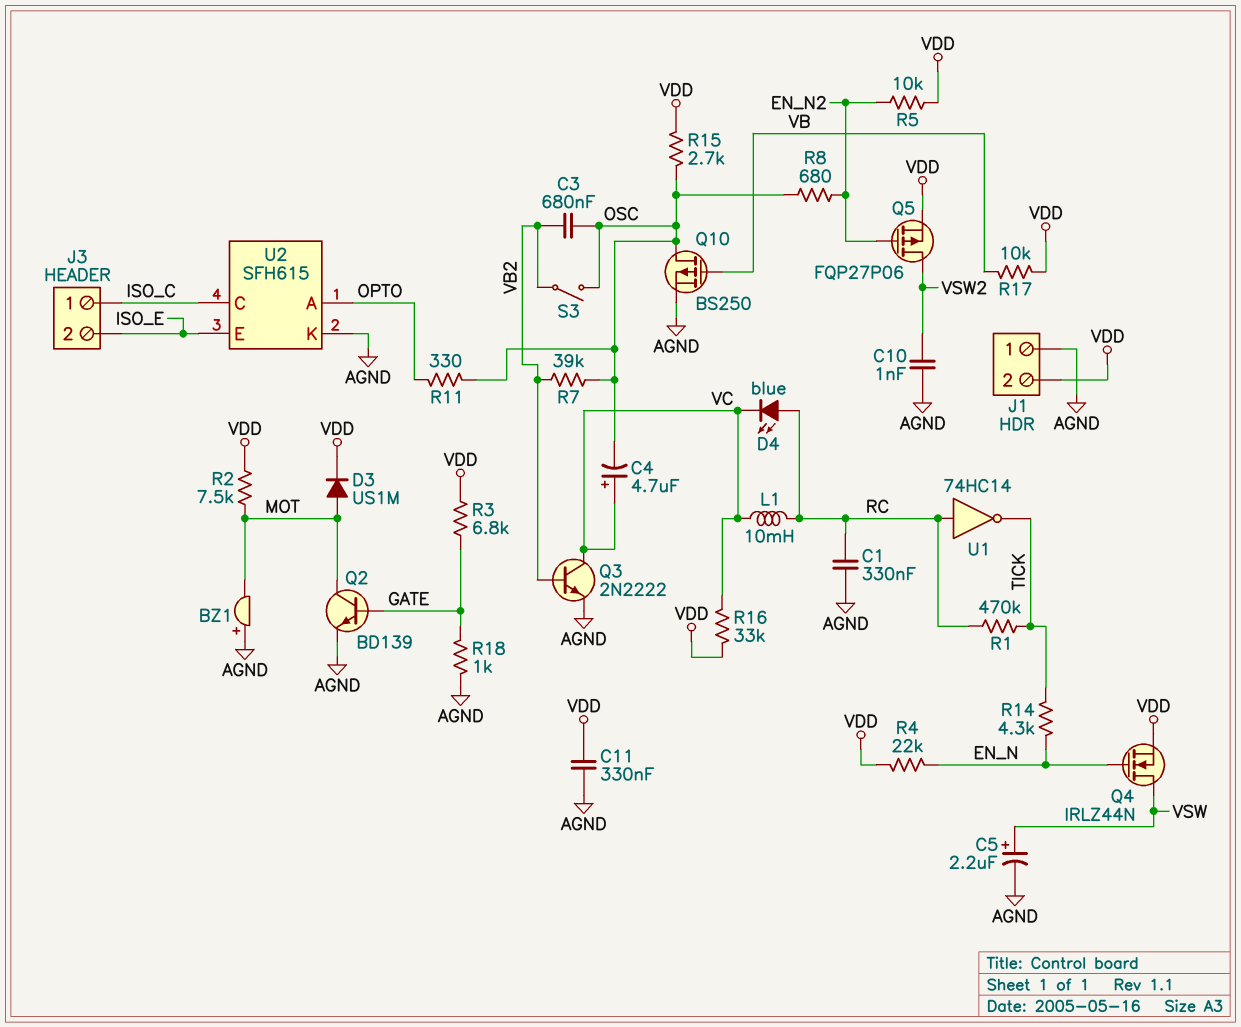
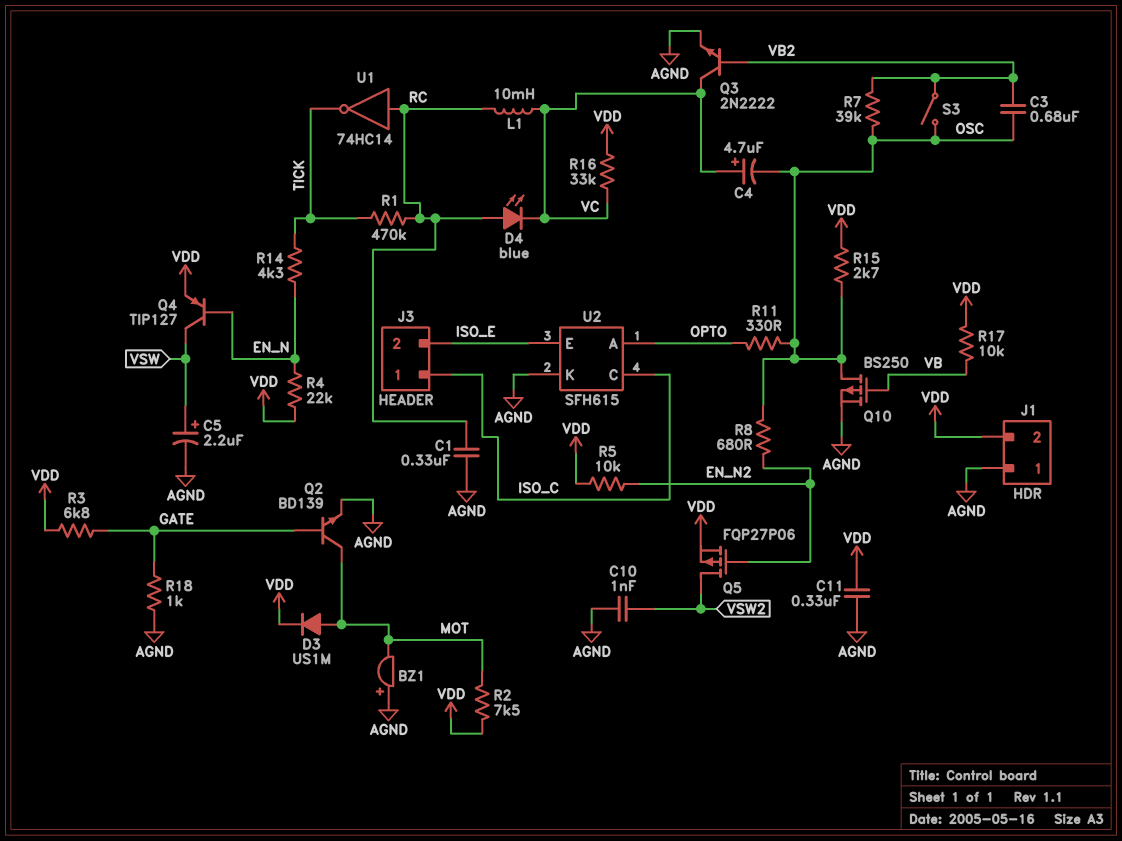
Q4: NMOS IRLZ44N (G EN_N, D VSW, S VDD) -> PNP TIP127 (B EN_N, C VSW, E VDD)

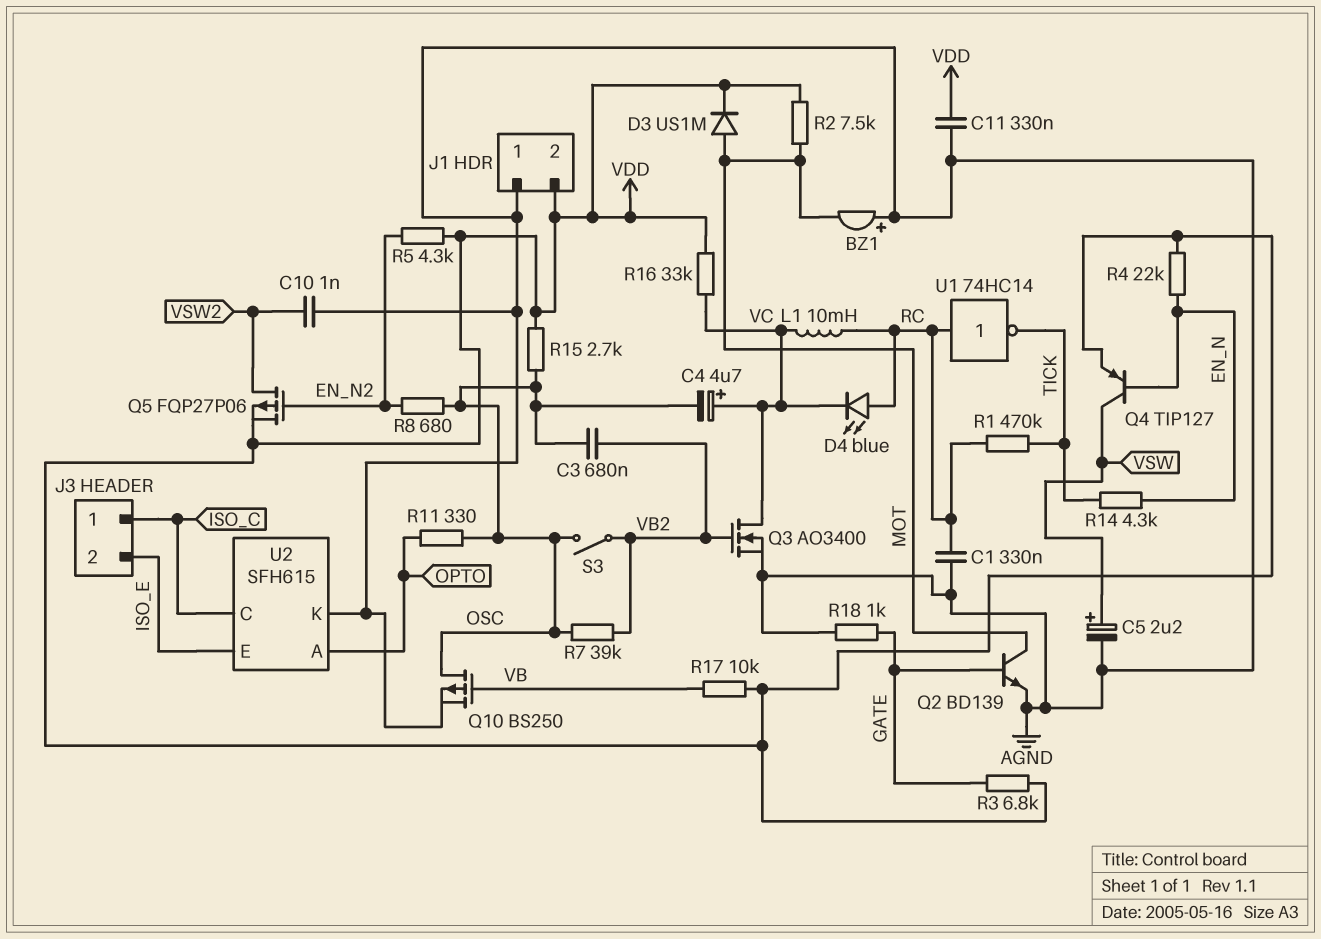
Q3: NPN 2N2222 (B VB2, C VC, E AGND) -> NMOS AO3400 (G VB2, D VC, S AGND)
R5: 10k (EN_N2, VDD) -> 4.3k (EN_N2, VDD)

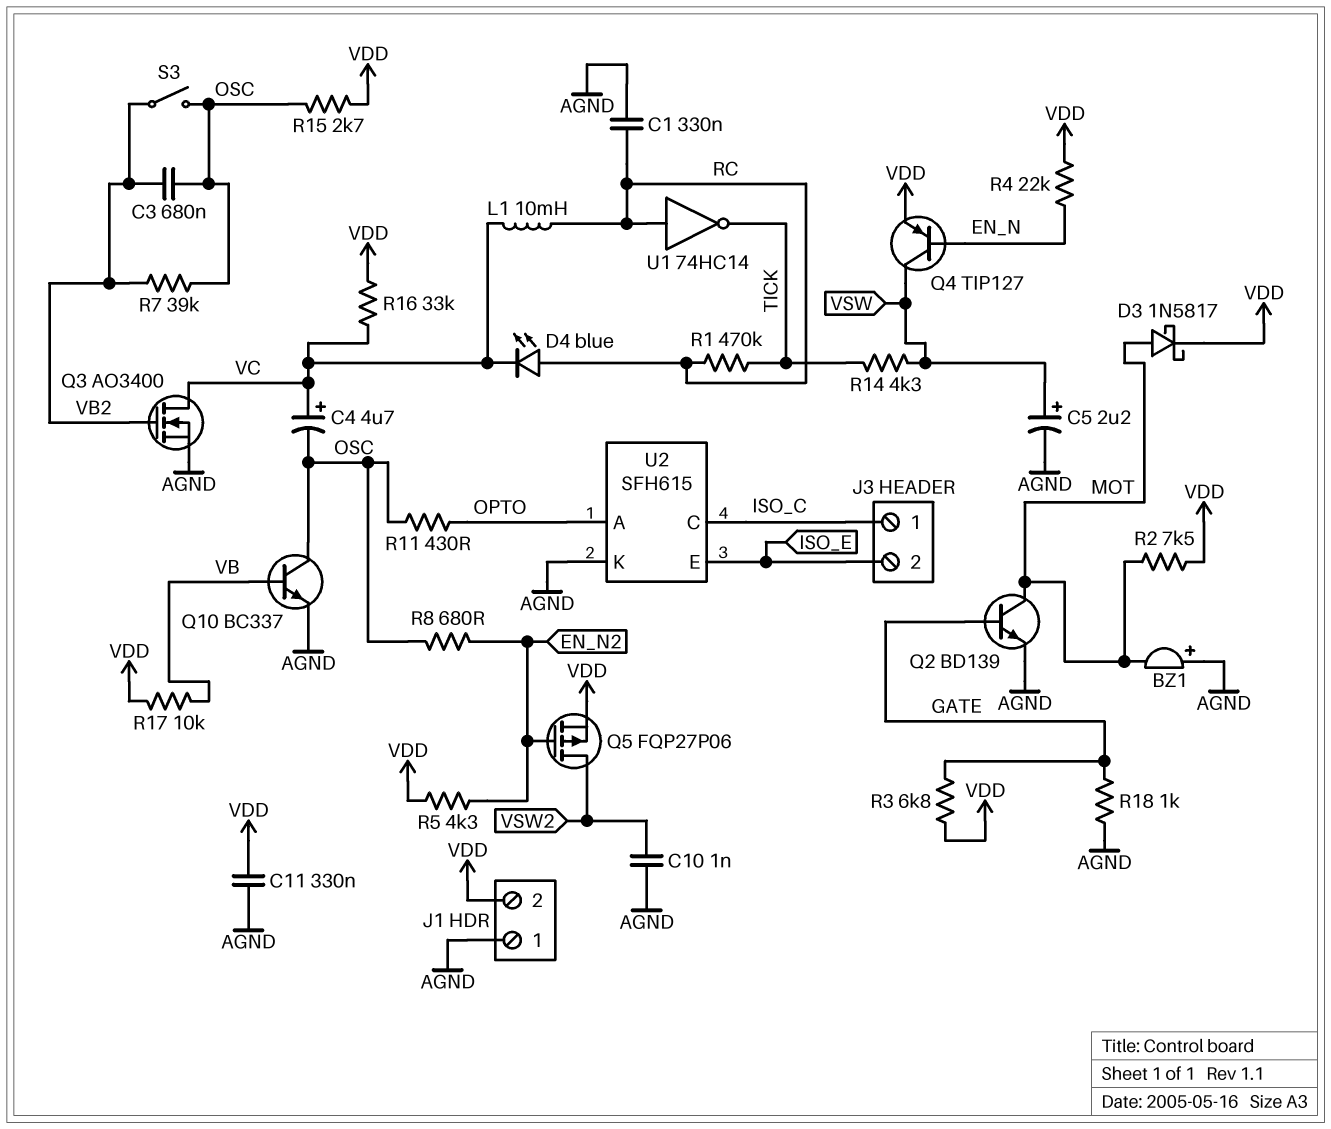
D3: diode US1M (A MOT, K VDD) -> schottky 1N5817 (A MOT, K VDD)
Q10: PMOS BS250 (G VB, D OSC, S AGND) -> NPN BC337 (B VB, C OSC, E AGND)
R11: 330 (OPTO, OSC) -> 430 (OPTO, OSC)
R14: 4.3k (EN_N, TICK) -> 4.3k (TICK, VSW)

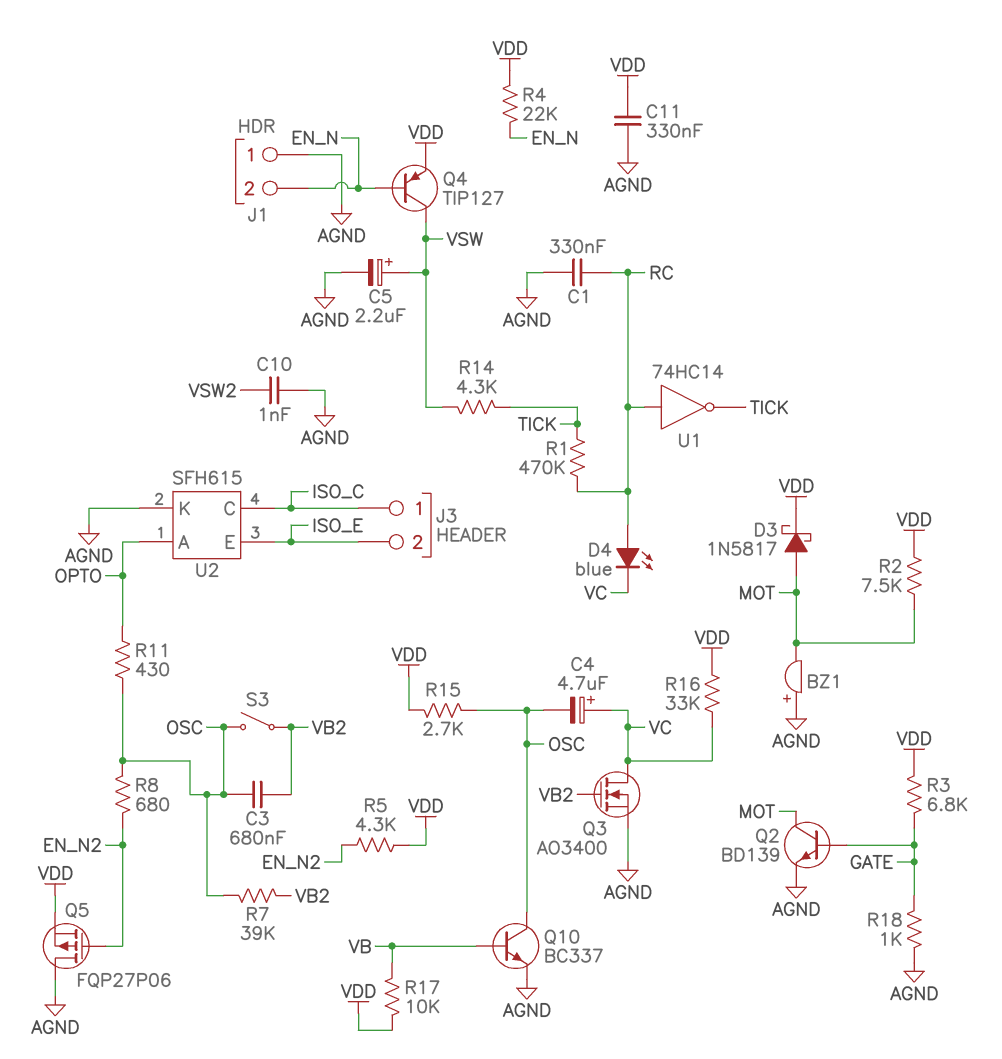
J1 pin 2: VDD -> EN_N
L1: 10mH (RC, VC) -> none
Q5: PMOS FQP27P06 (G EN_N2, D VSW2, S VDD) -> PMOS FQP27P06 (G EN_N2, D AGND, S VDD)

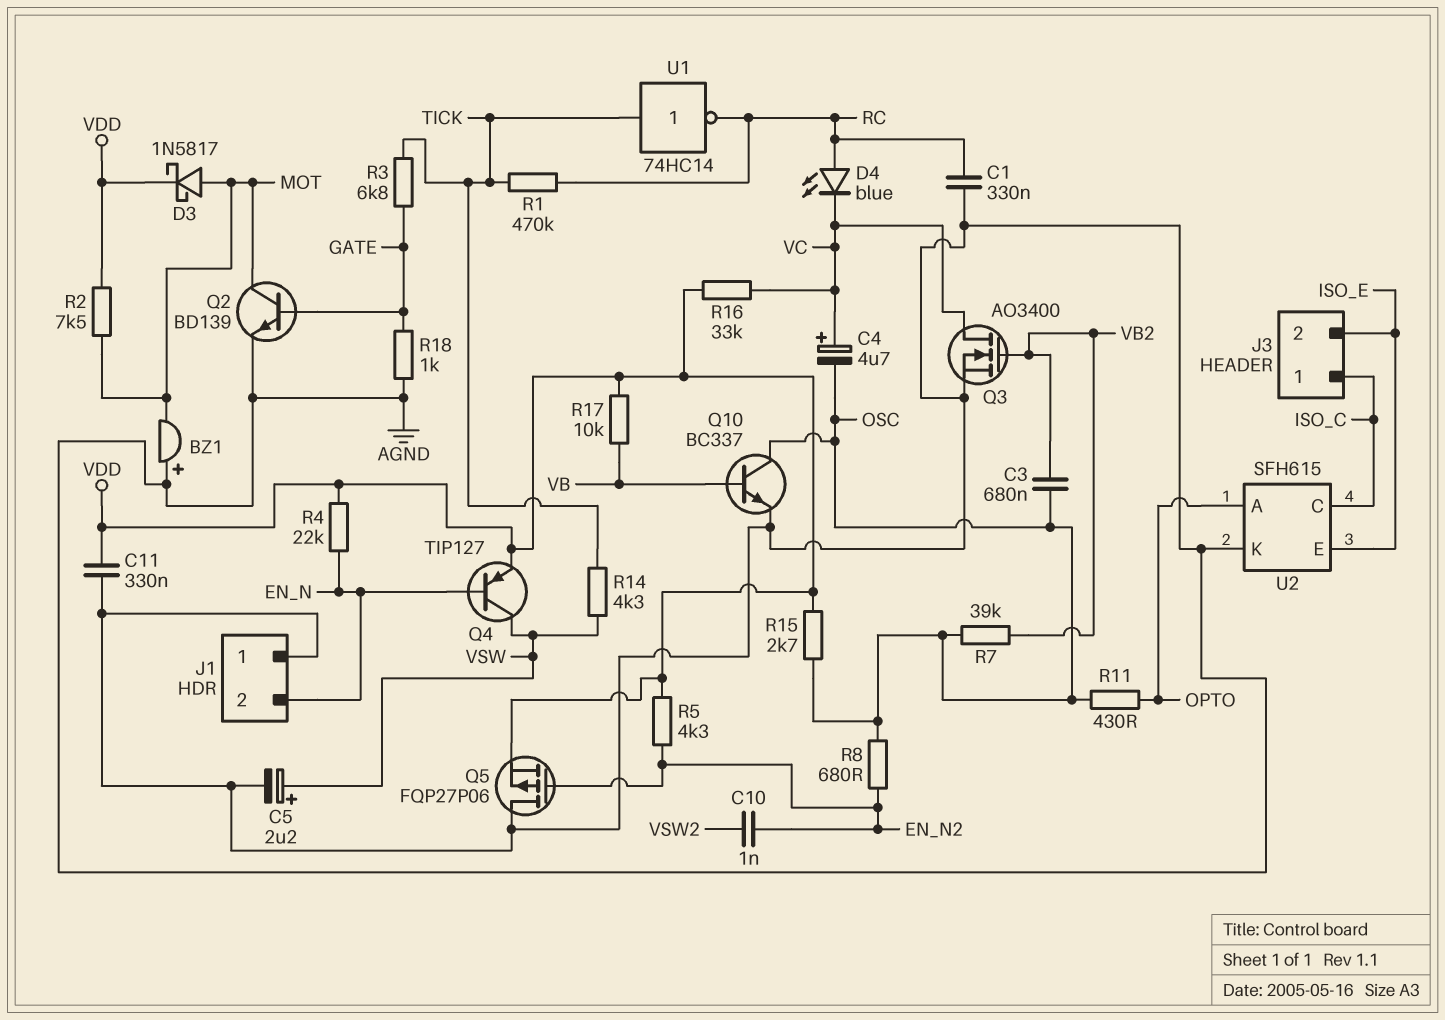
C10: 1nF (AGND, VSW2) -> 1nF (EN_N2, VSW2)
R3: 6.8k (GATE, VDD) -> 6.8k (GATE, TICK)
S3: switch (OSC, VB2) -> none
U1: NOT 74HC14 (in RC, out TICK) -> NOT 74HC14 (in TICK, out RC)

